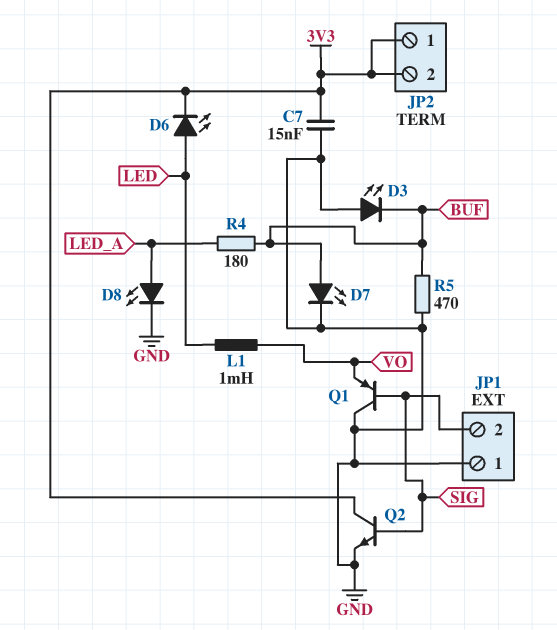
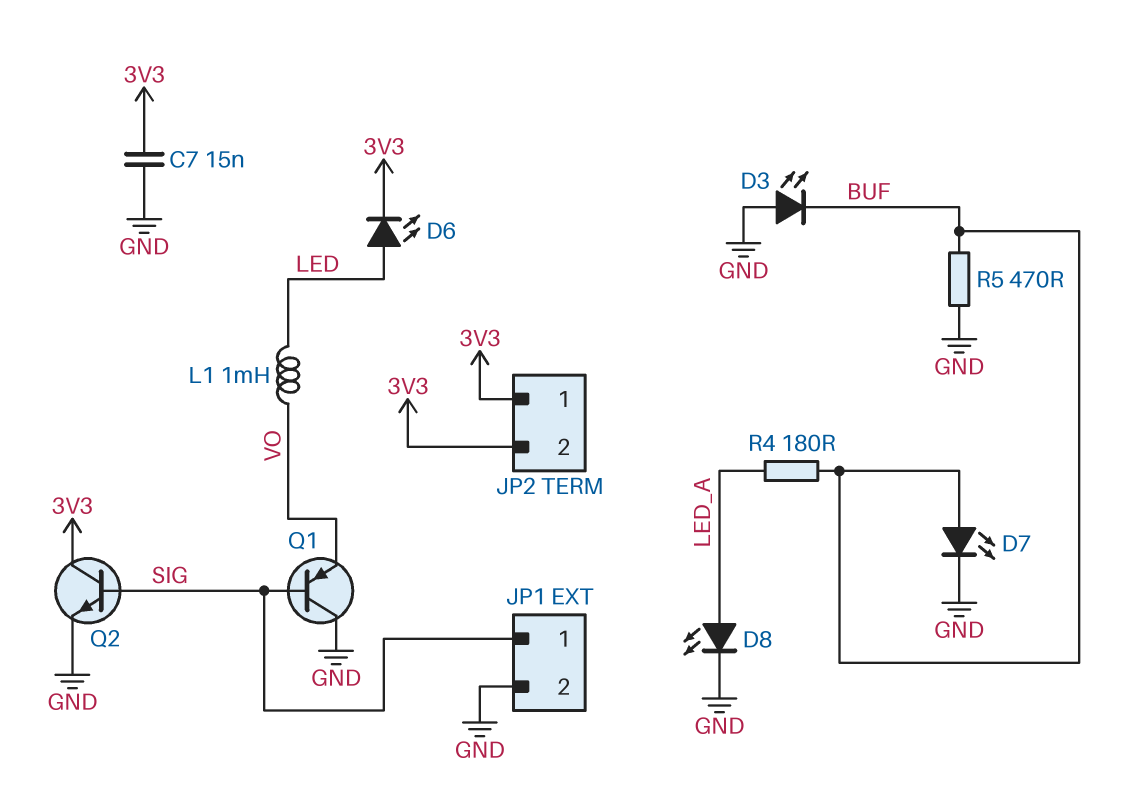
JP1 pin 1: GND -> SIG
JP1 pin 2: SIG -> GND

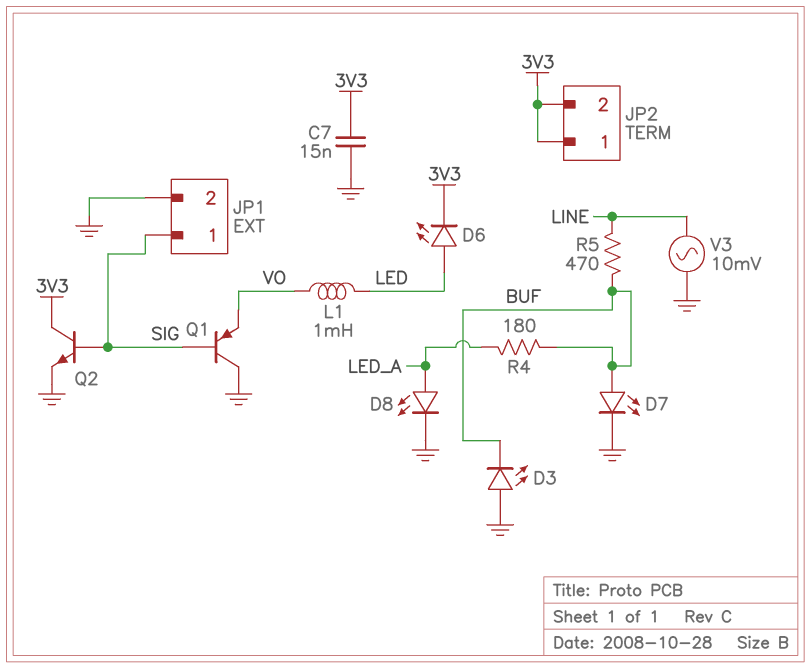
R5: 470 (BUF, GND) -> 470 (BUF, LINE)
V3: none -> AC 10mV (GND, LINE)

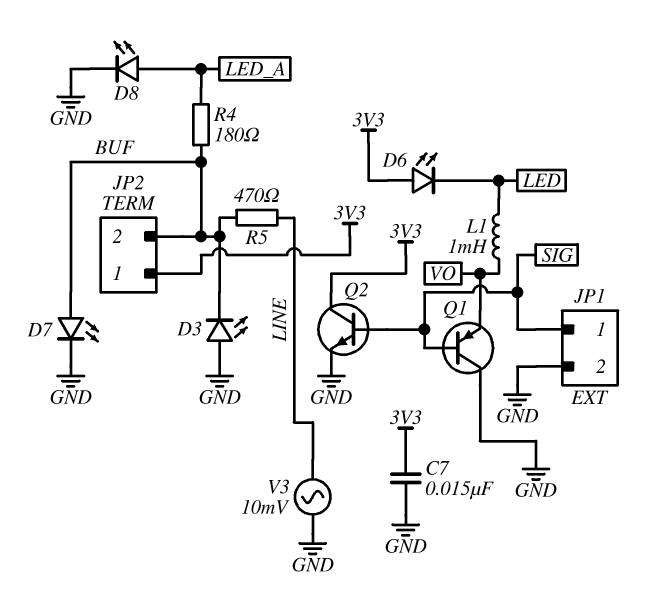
D6: LED (A LED, K 3V3) -> LED (A 3V3, K LED)
JP2 pin 2: 3V3 -> BUF

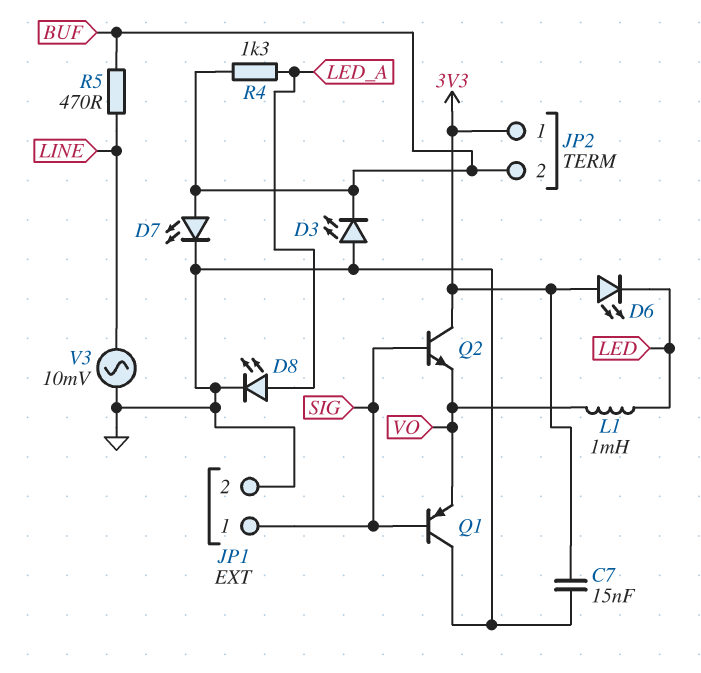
Q2: NPN (B SIG, C 3V3, E GND) -> NPN (B SIG, C 3V3, E VO)
R4: 180 (BUF, LED_A) -> 1.3k (BUF, LED_A)

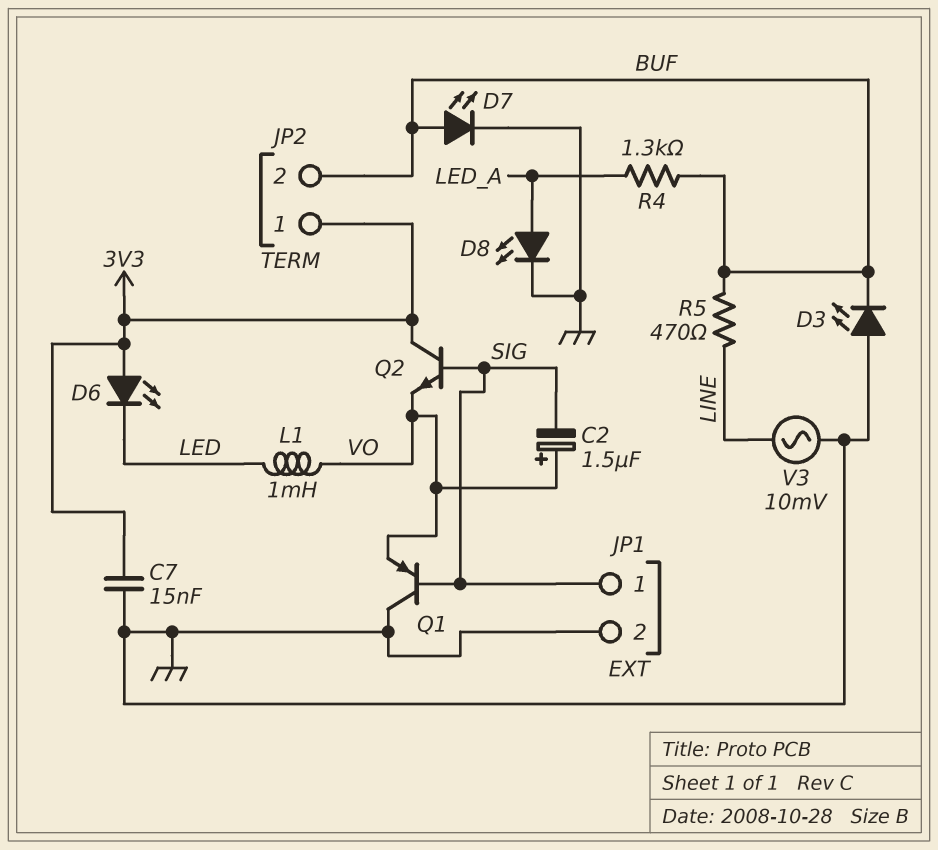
C2: none -> 1.5uF (plus VO, minus SIG)

